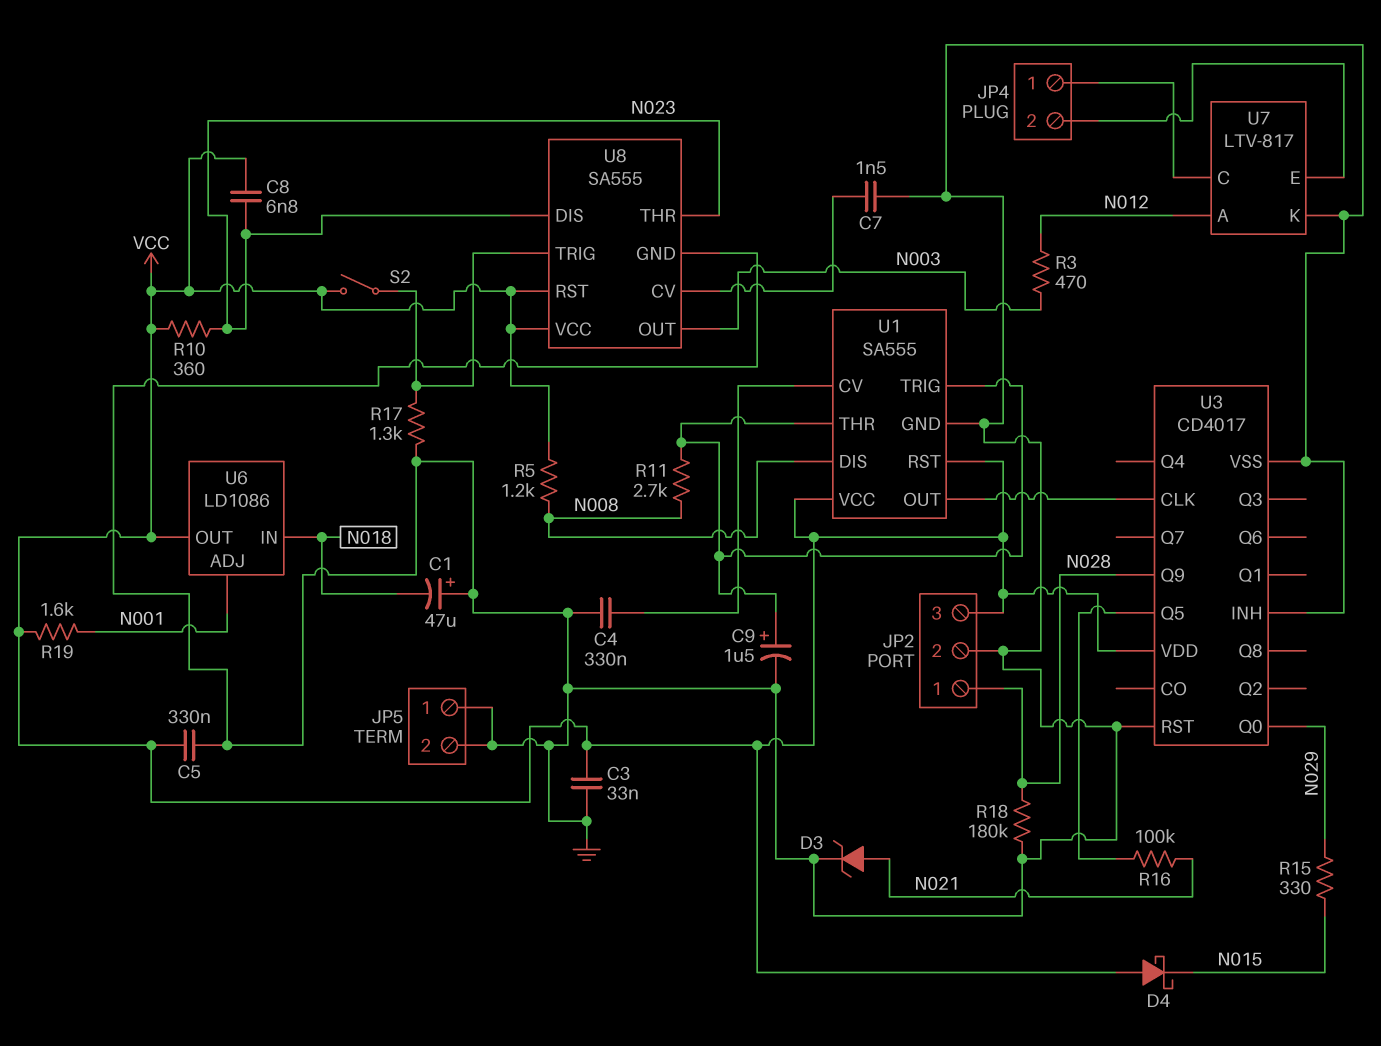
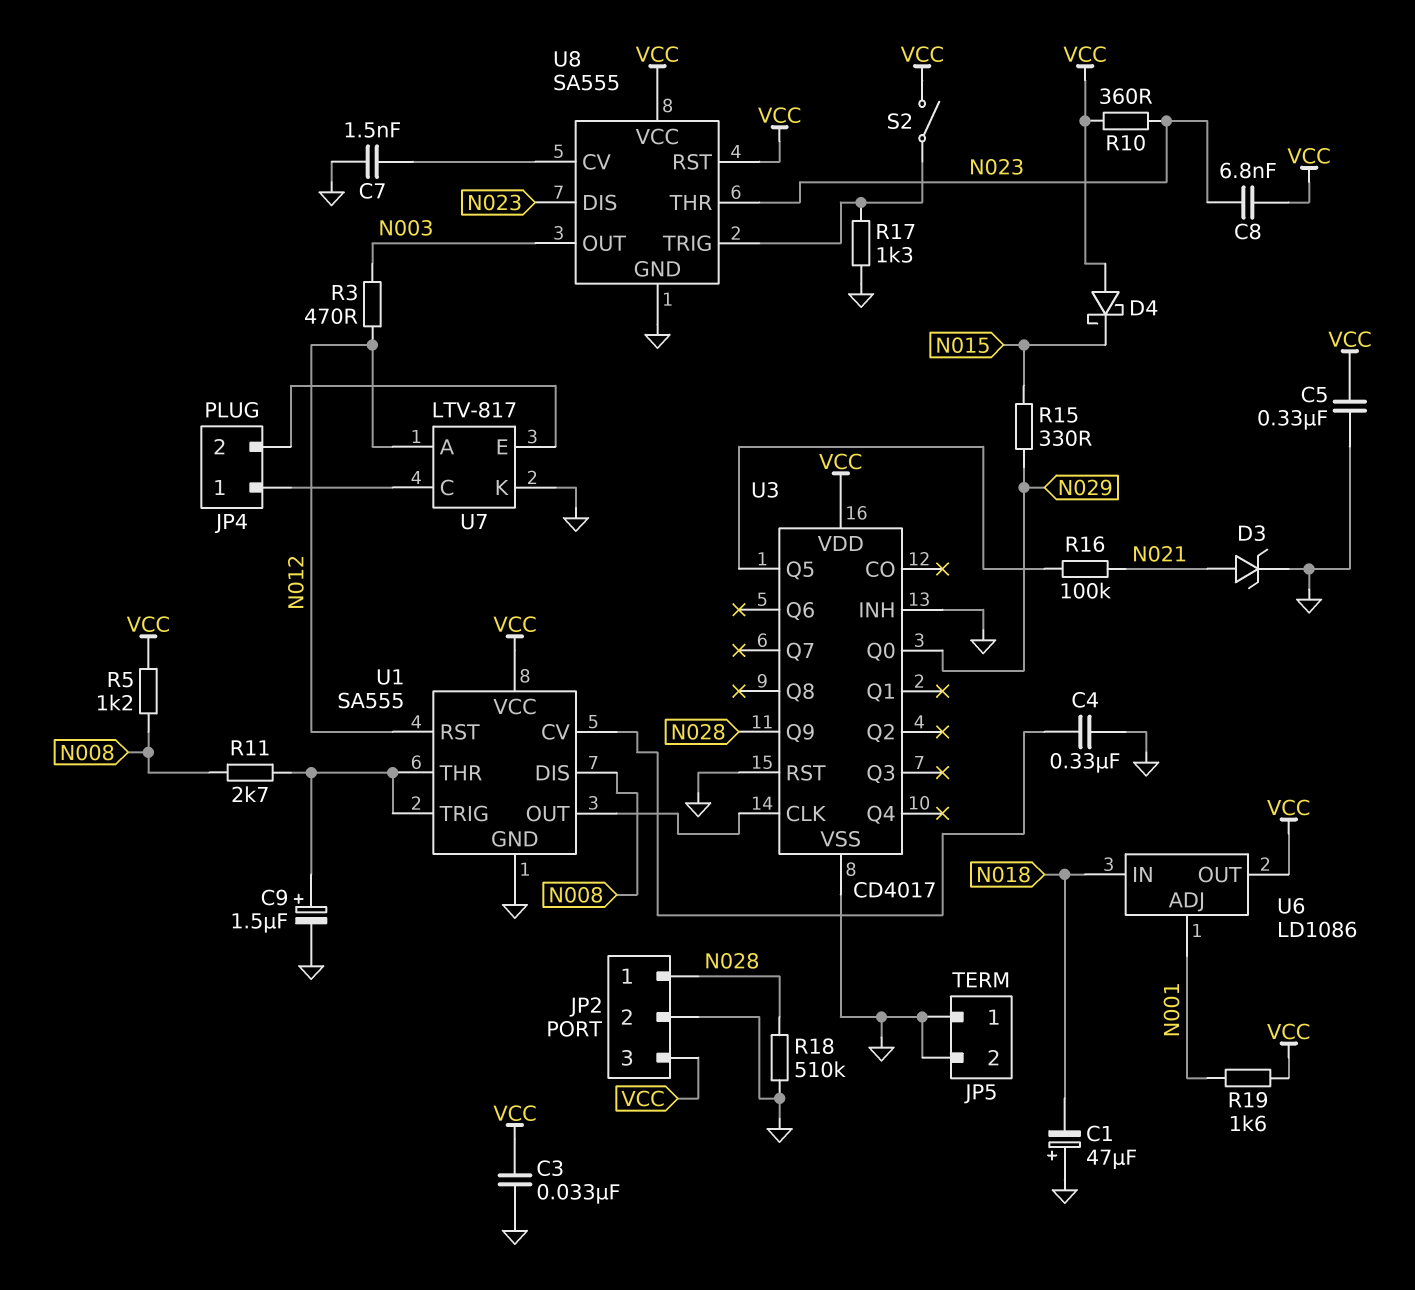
R18: 180k (GND, N028) -> 510k (GND, N028)
U1 pin RST: VCC -> N012

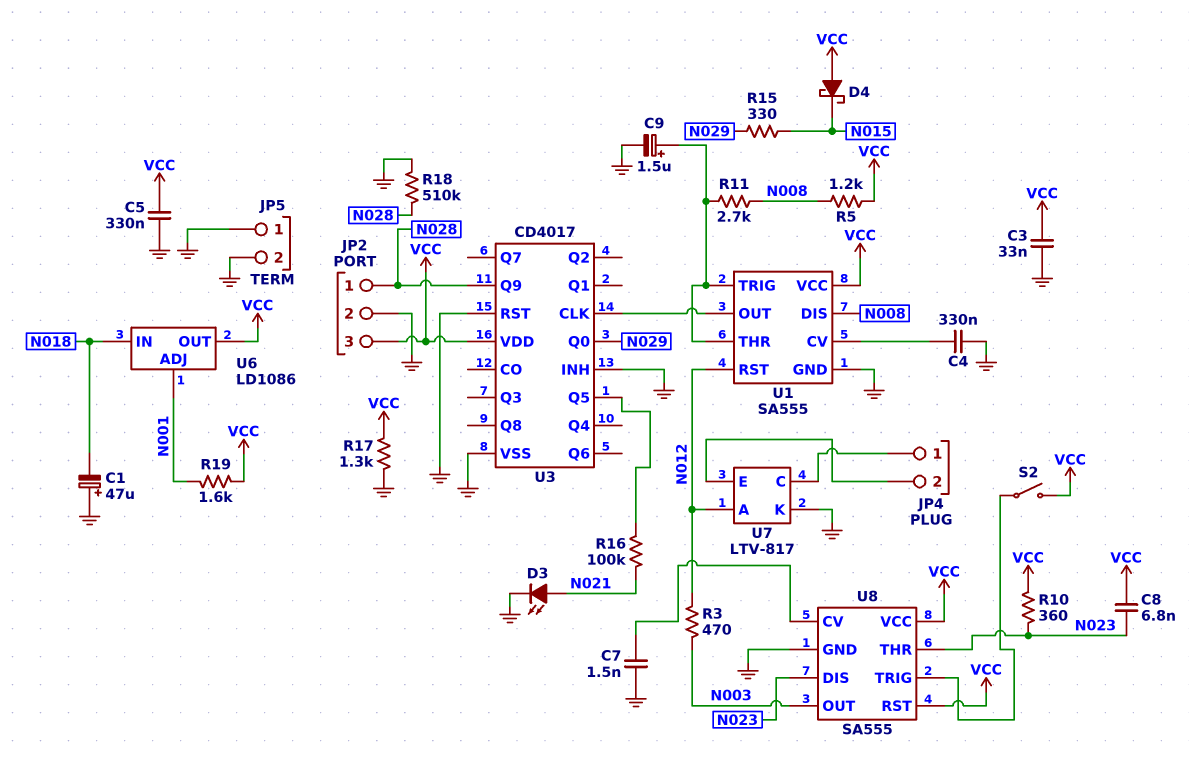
D3: zener (A N021, K GND) -> LED (A N021, K GND)
R17: 1.3k (GND, U8/TRIG) -> 1.3k (GND, VCC)

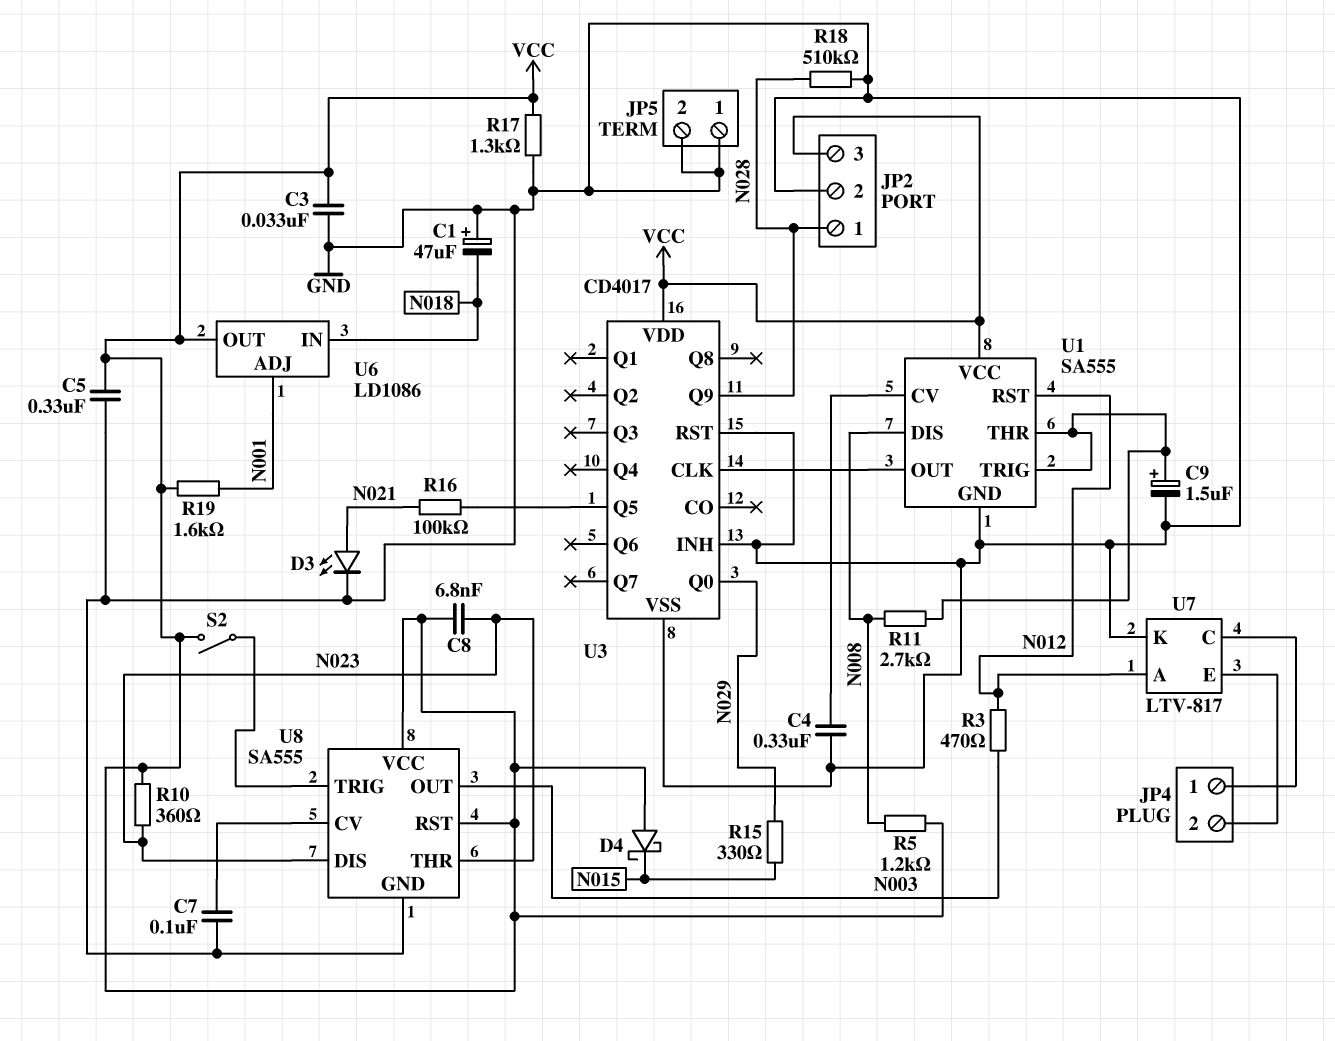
C7: 1.5nF (GND, U8/CV) -> 100nF (GND, U8/CV)

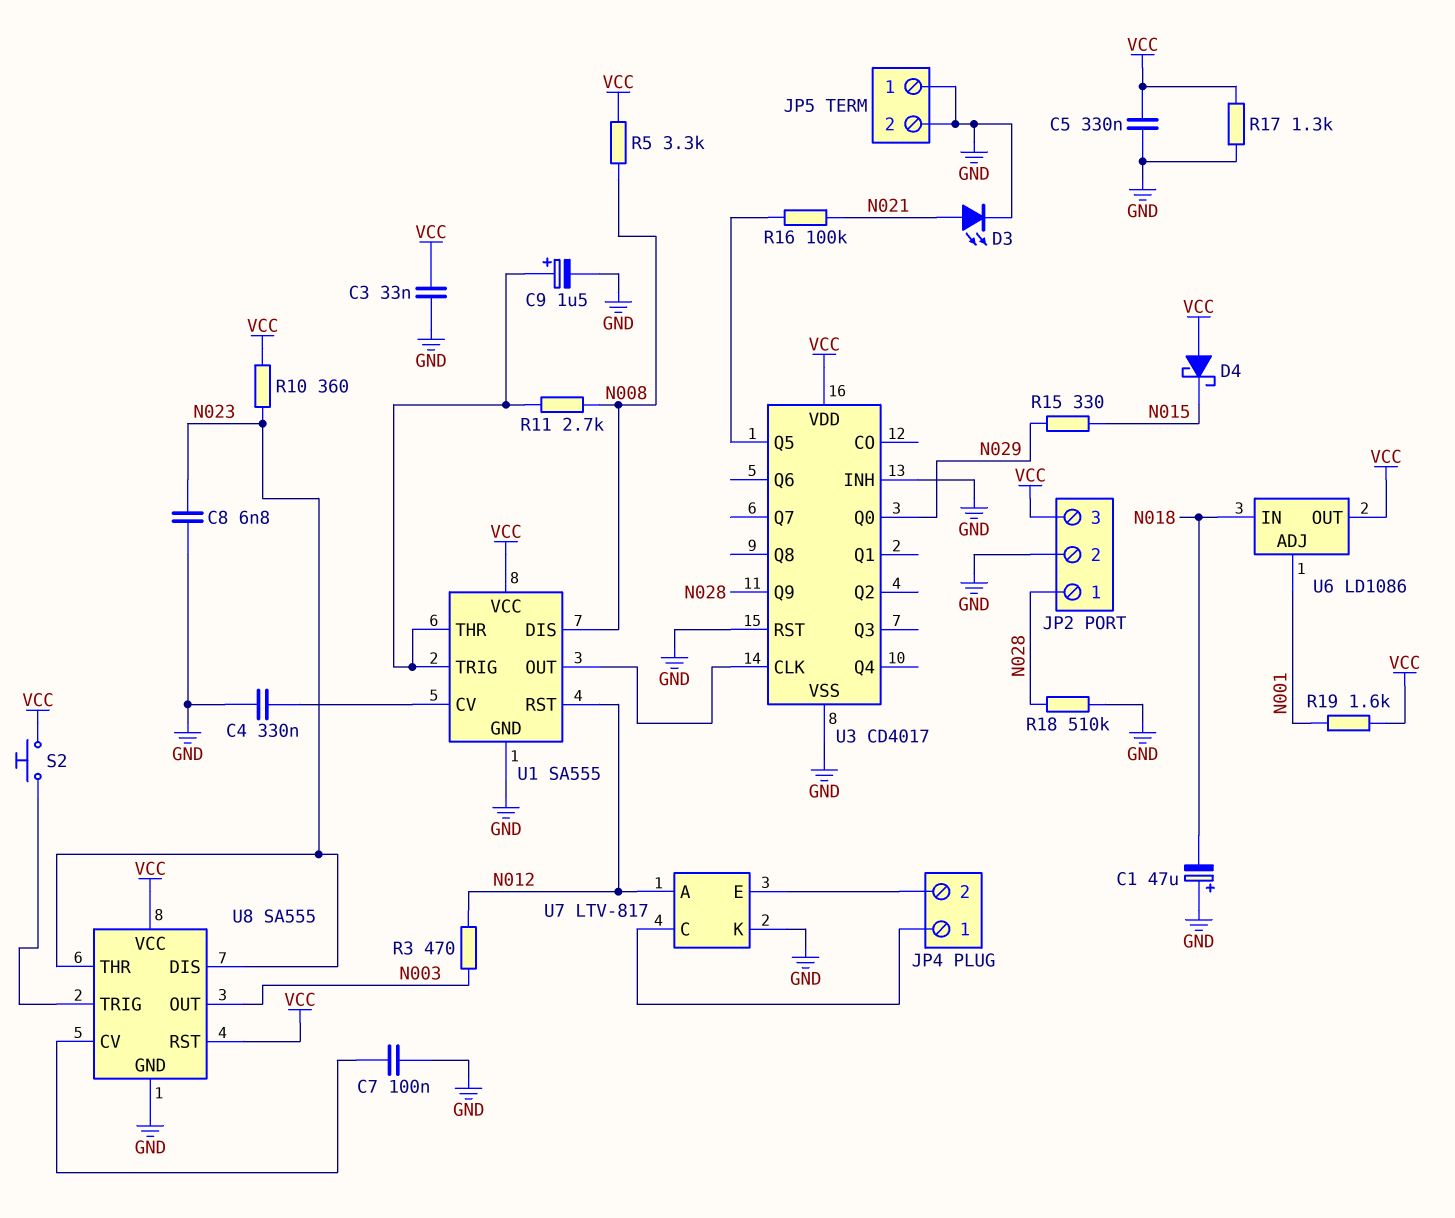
C8: 6.8nF (N023, VCC) -> 6.8nF (GND, N023)
R5: 1.2k (N008, VCC) -> 3.3k (N008, VCC)
S2: switch (U8/TRIG, VCC) -> button (U8/TRIG, VCC)

